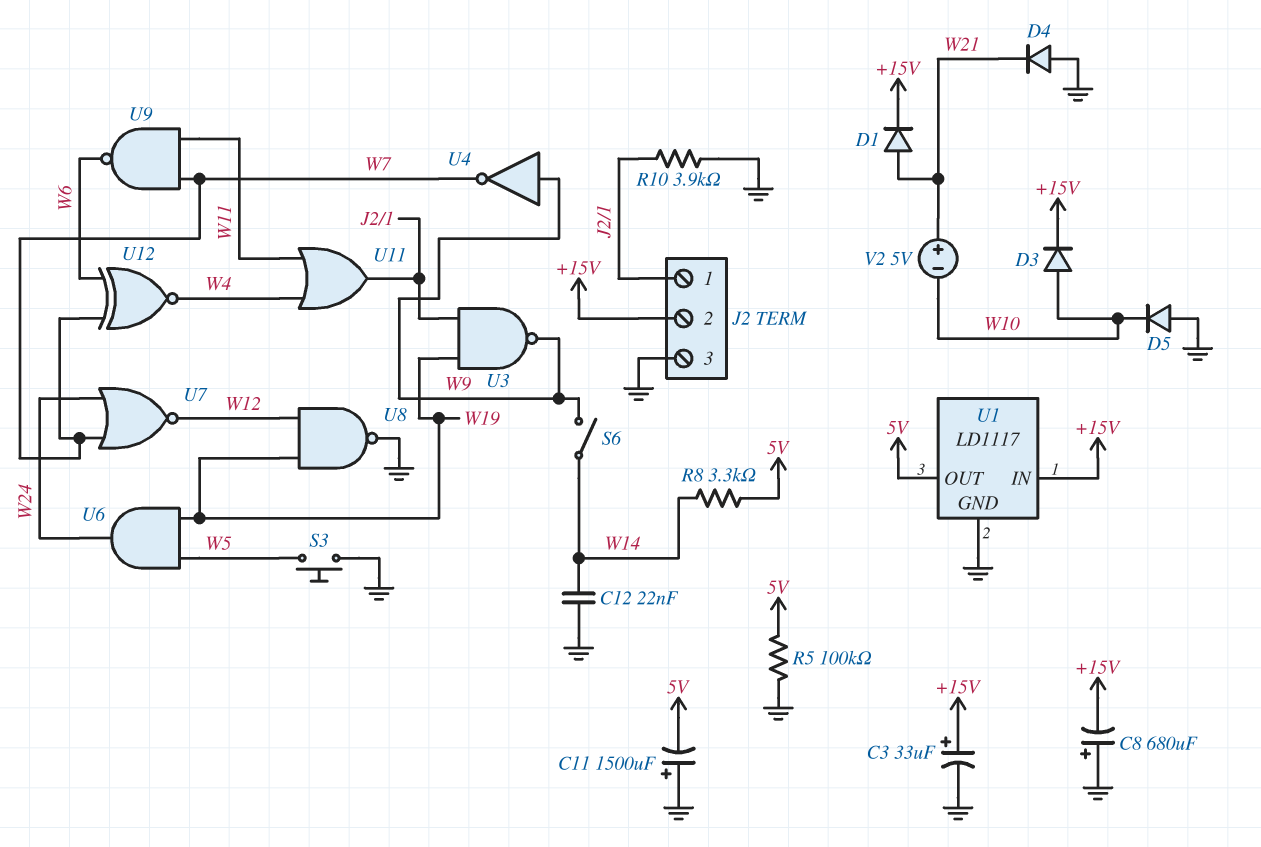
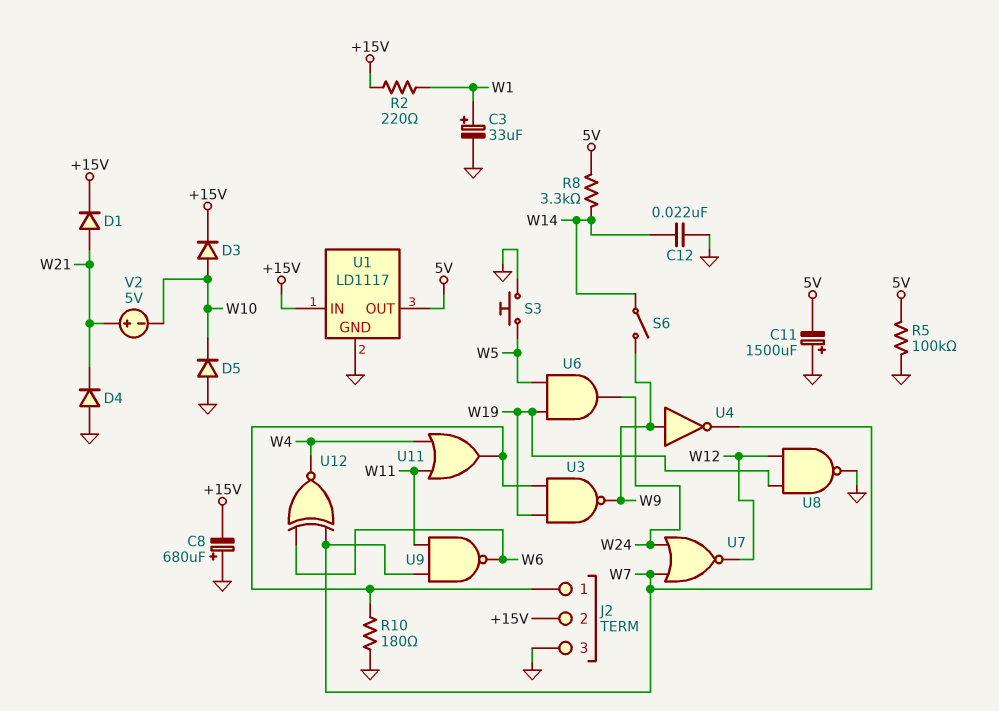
C3: 33uF (plus +15V, minus GND) -> 33uF (plus W1, minus GND)
R2: none -> 220 (+15V, W1)
R10: 3.9k (GND, J2/1) -> 180 (GND, J2/1)

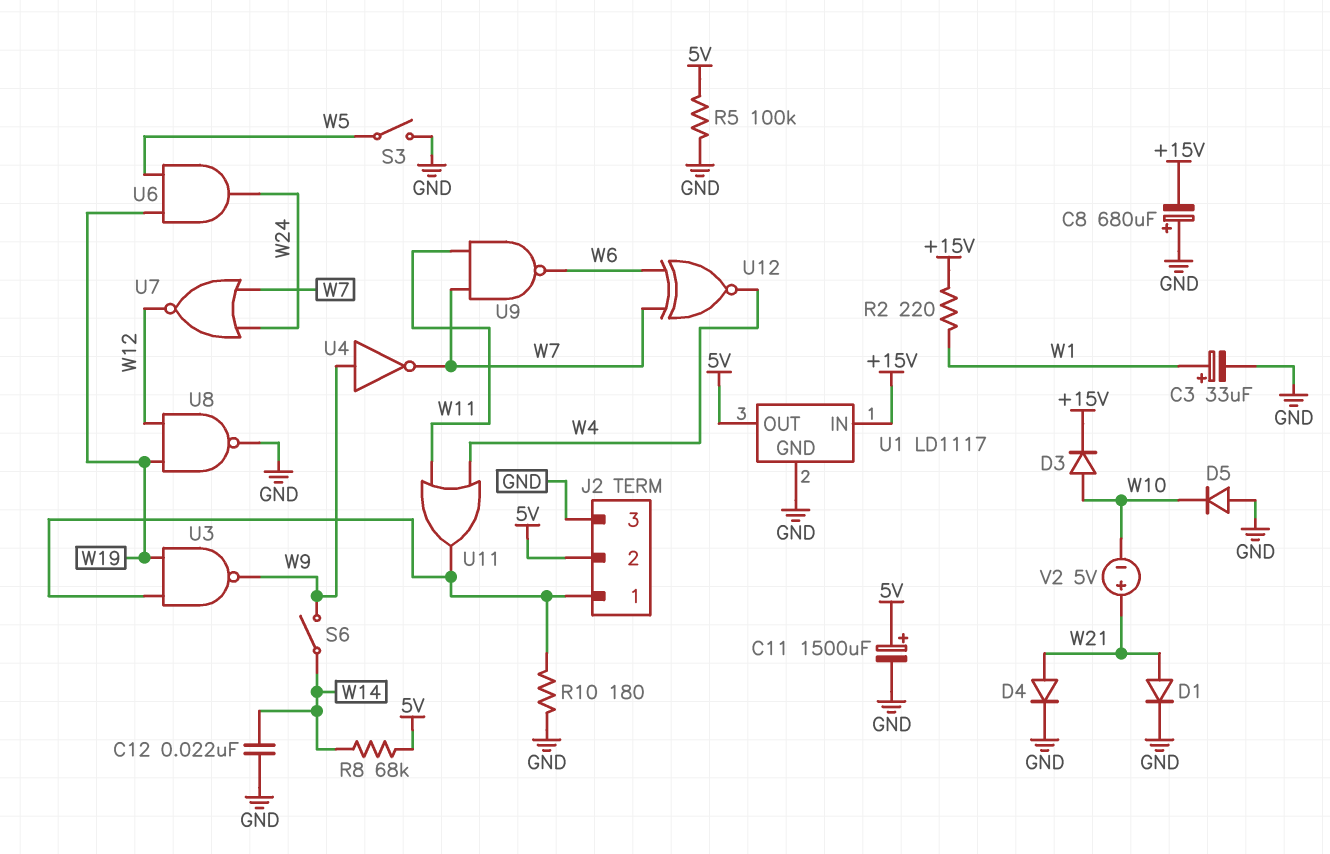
C11: 1500uF (plus GND, minus 5V) -> 1500uF (plus 5V, minus GND)
D1: diode (A W21, K +15V) -> diode (A W21, K GND)
D4: diode (A GND, K W21) -> diode (A W21, K GND)
J2 pin 2: +15V -> 5V
R8: 3.3k (5V, W14) -> 68k (5V, W14)
S3: button (GND, W5) -> switch (GND, W5)

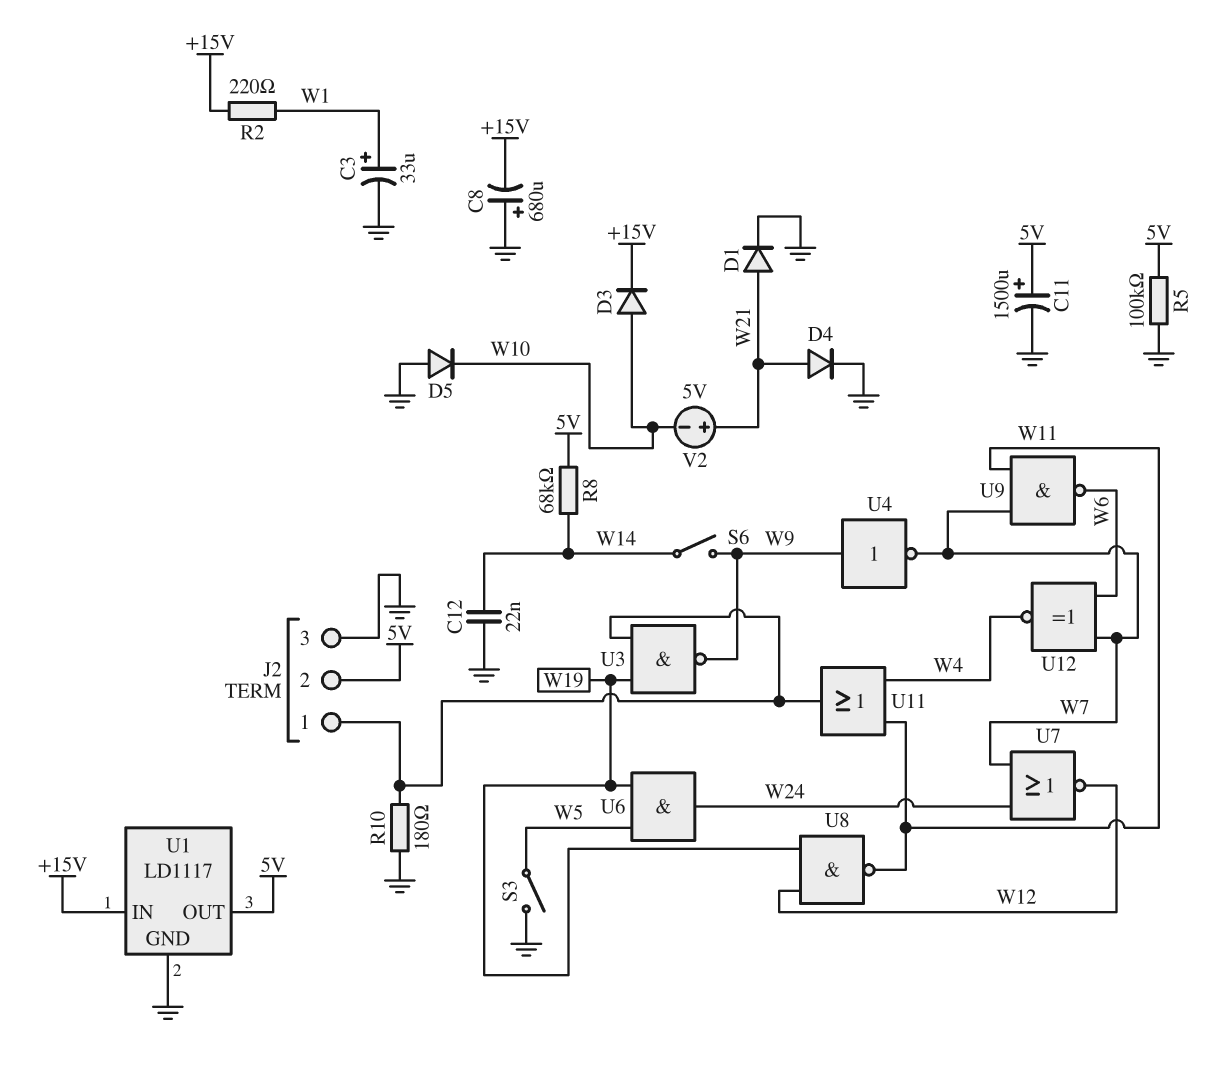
U8: NAND (in W12, in W19, out GND) -> NAND (in W12, in W19, out W11)

